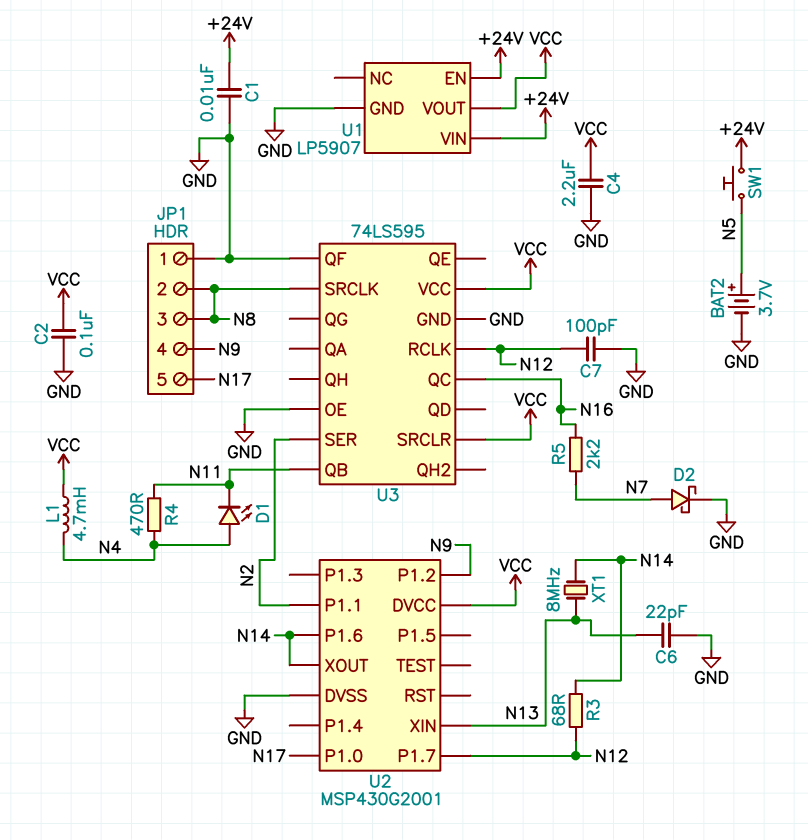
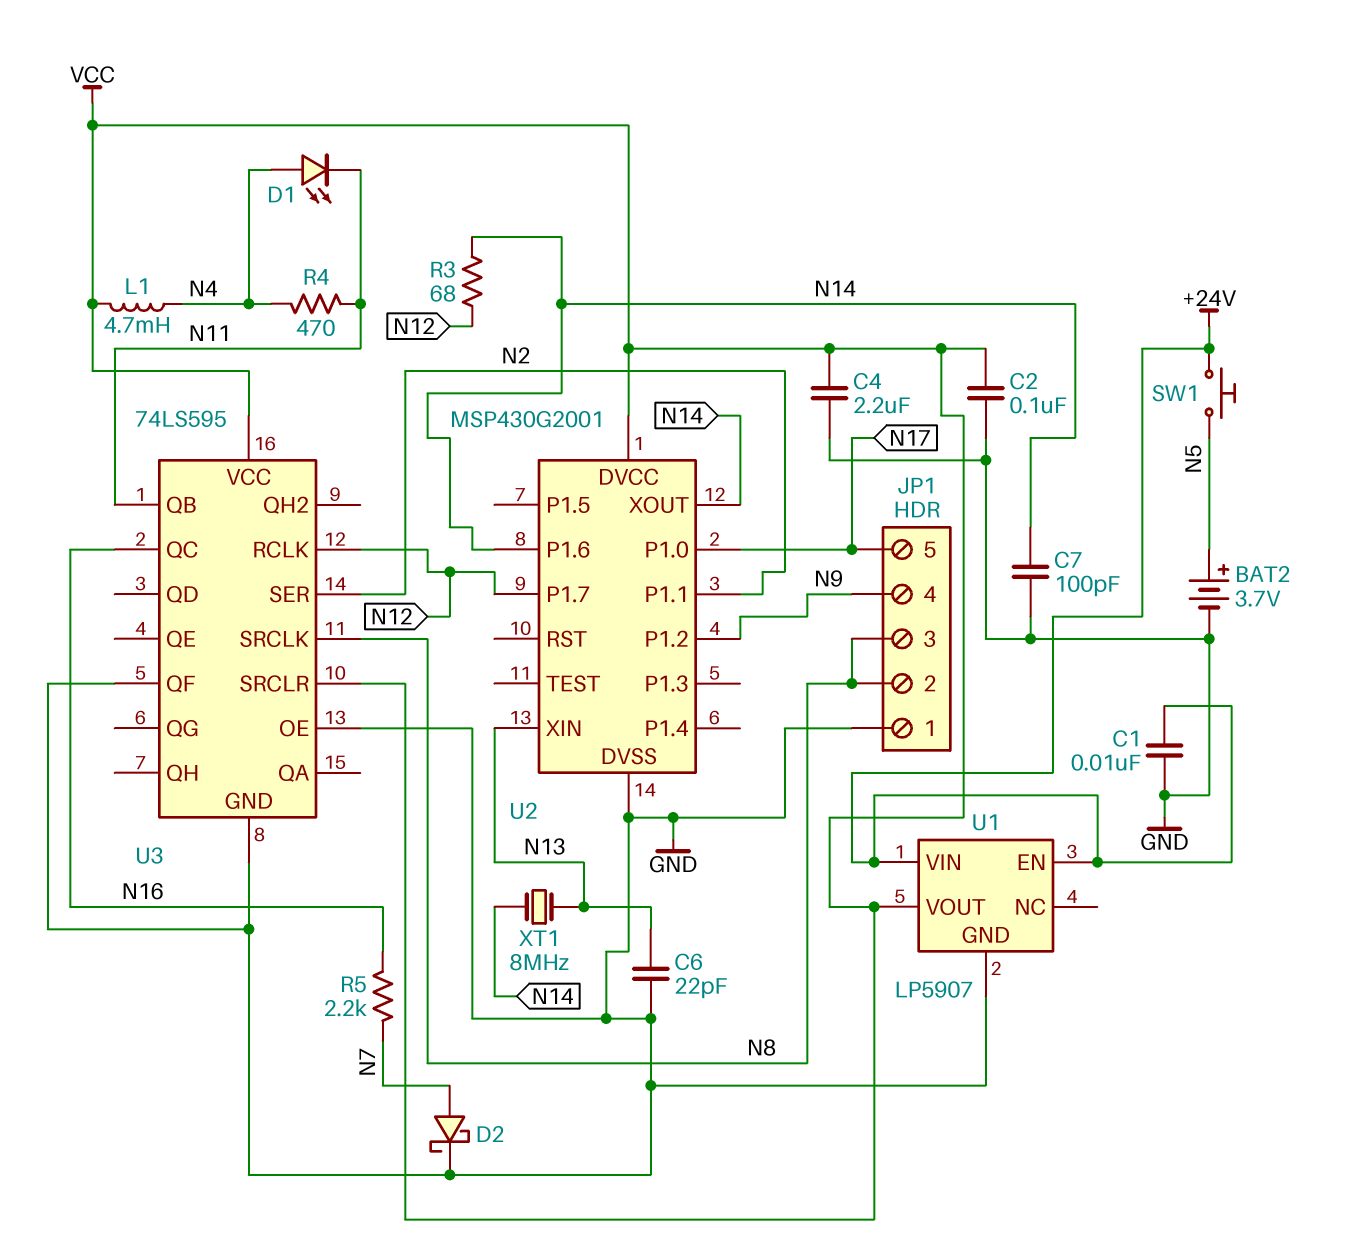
C7: 100pF (GND, N12) -> 100pF (GND, N14)

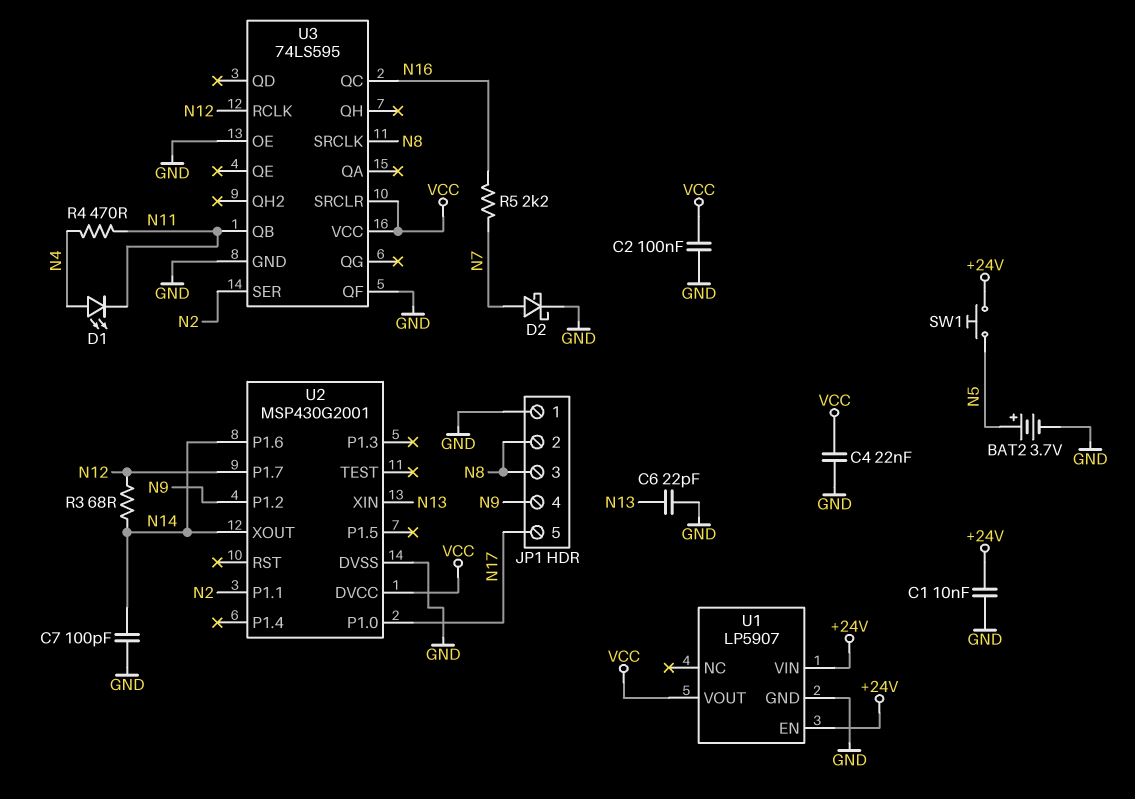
C4: 2.2uF (GND, VCC) -> 22nF (GND, VCC)
L1: 4.7mH (N4, VCC) -> none
XT1: 8MHz (N13, N14) -> none

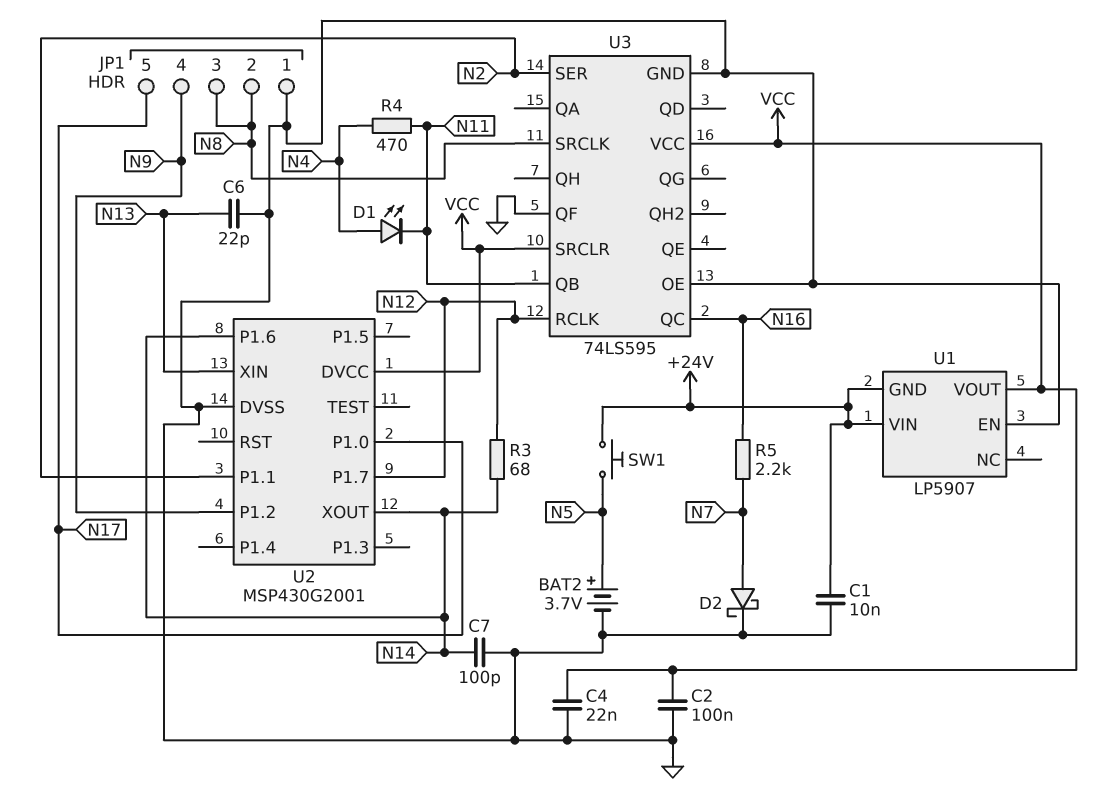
U1 pin EN: +24V -> GND
U1 pin GND: GND -> +24V

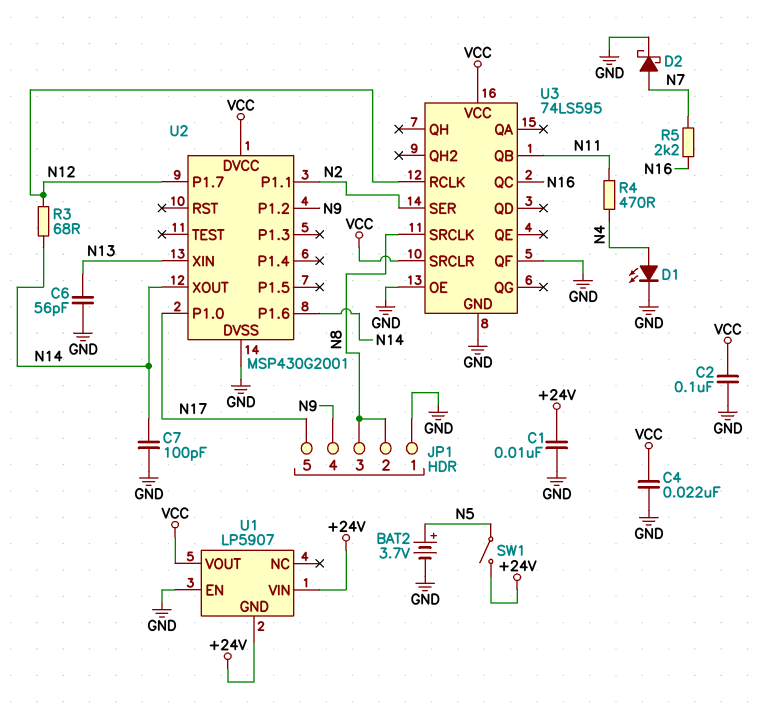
C6: 22pF (GND, N13) -> 56pF (GND, N13)
D1: LED (A N4, K N11) -> LED (A N4, K GND)
SW1: button (+24V, N5) -> switch (+24V, N5)

